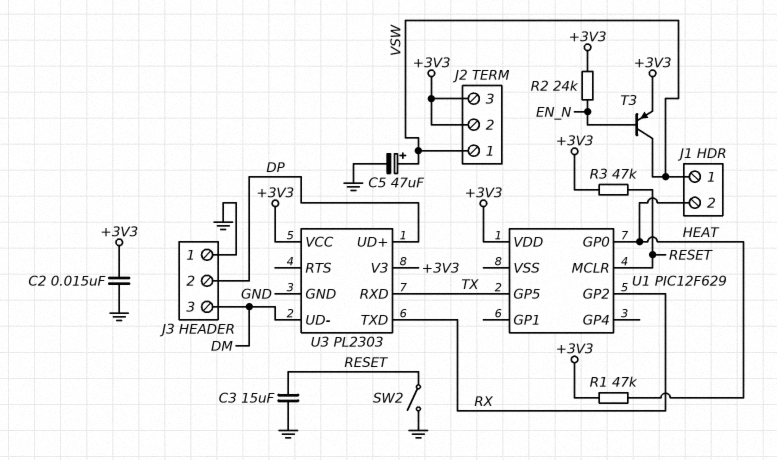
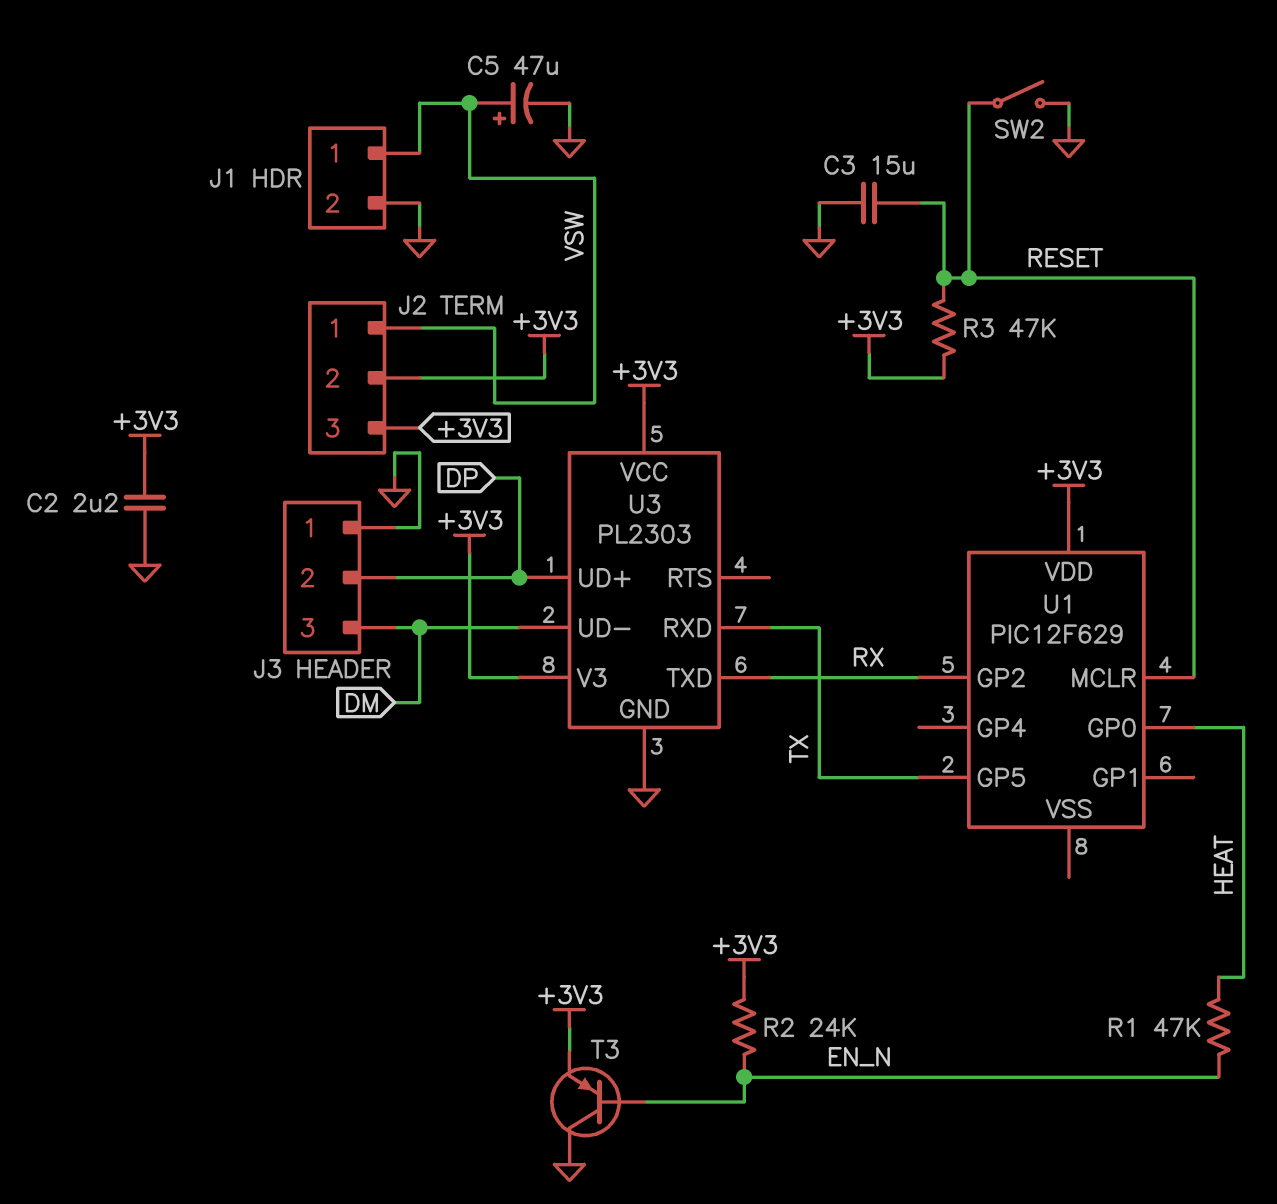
C2: 15nF (+3V3, GND) -> 2.2uF (+3V3, GND)
J1 pin 2: HEAT -> GND
R1: 47k (+3V3, HEAT) -> 47k (EN_N, HEAT)
T3: PNP (B EN_N, C VSW, E +3V3) -> PNP (B EN_N, C GND, E +3V3)

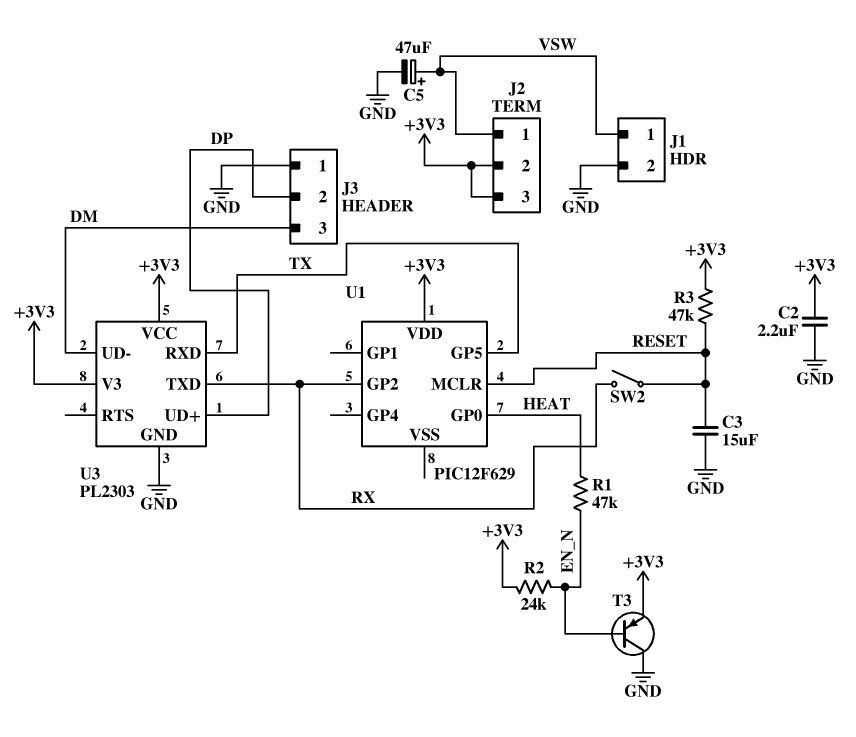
SW2: switch (GND, RESET) -> switch (RESET, RX)

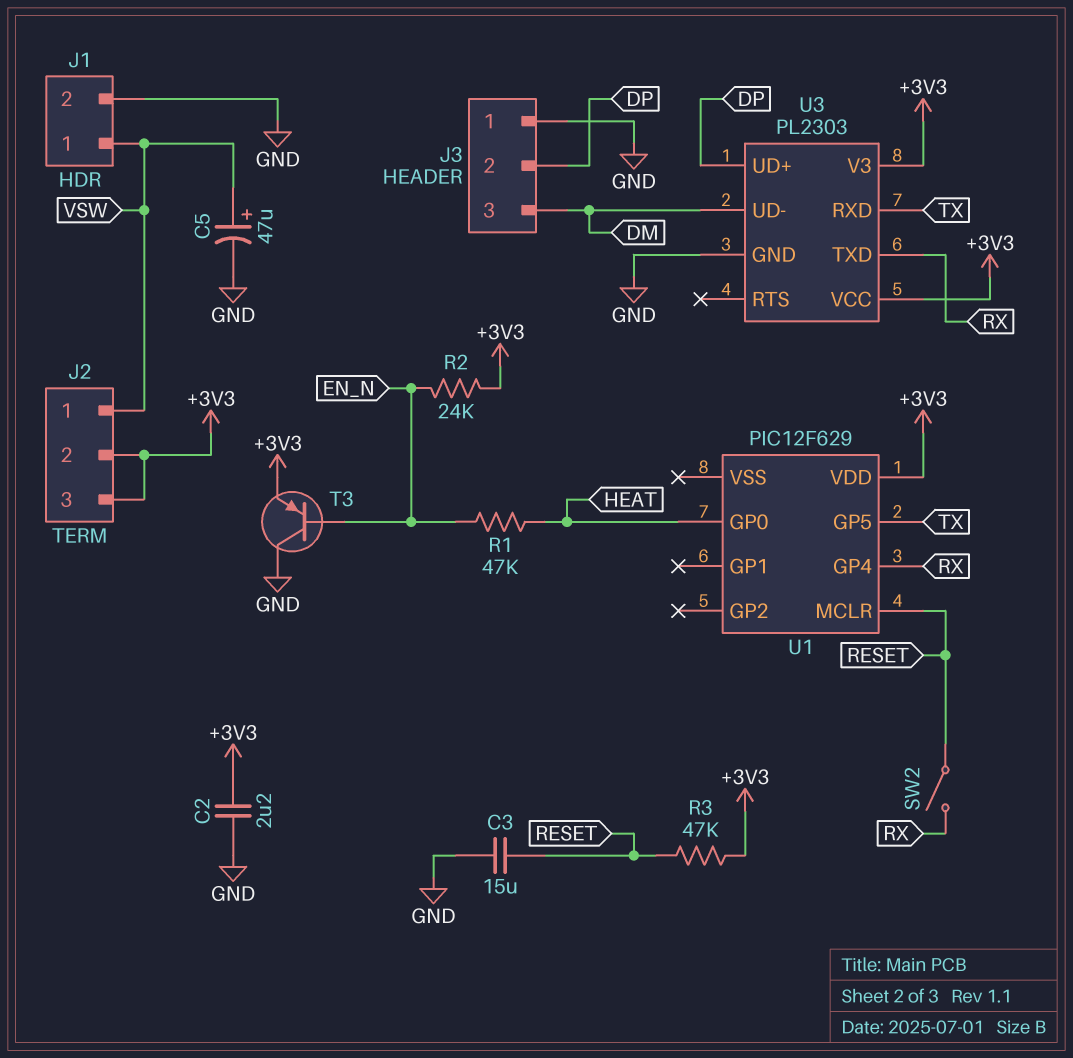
U1 pin GP2: RX -> none
U1 pin GP4: none -> RX

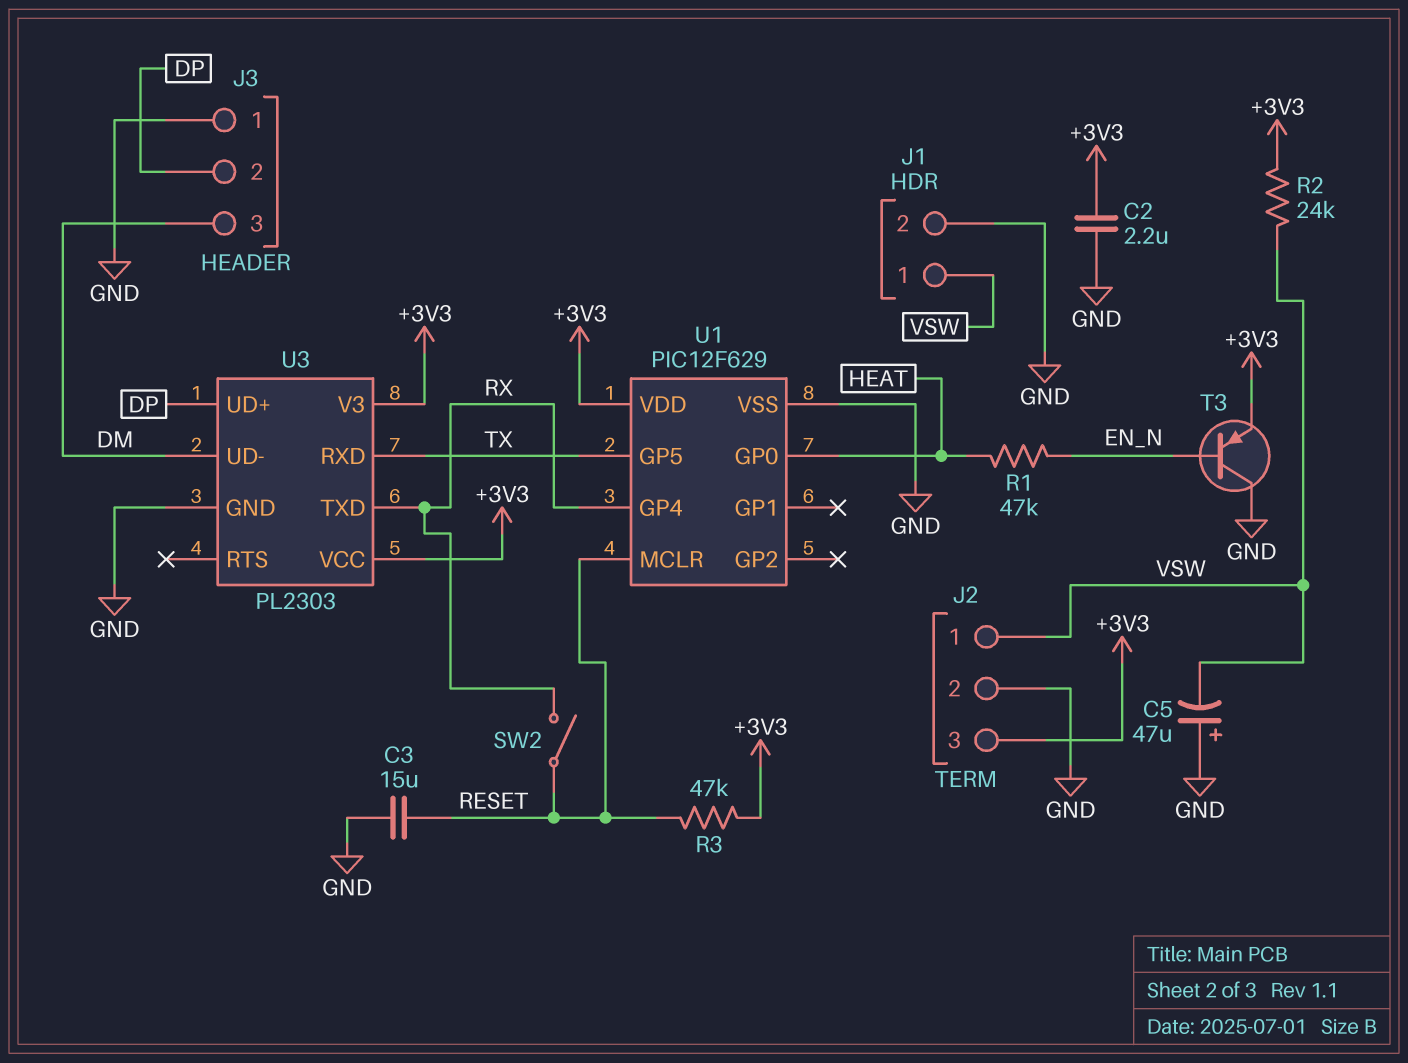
C5: 47uF (plus VSW, minus GND) -> 47uF (plus GND, minus VSW)
J2 pin 2: +3V3 -> GND
R2: 24k (+3V3, EN_N) -> 24k (+3V3, VSW)
U1 pin VSS: none -> GND

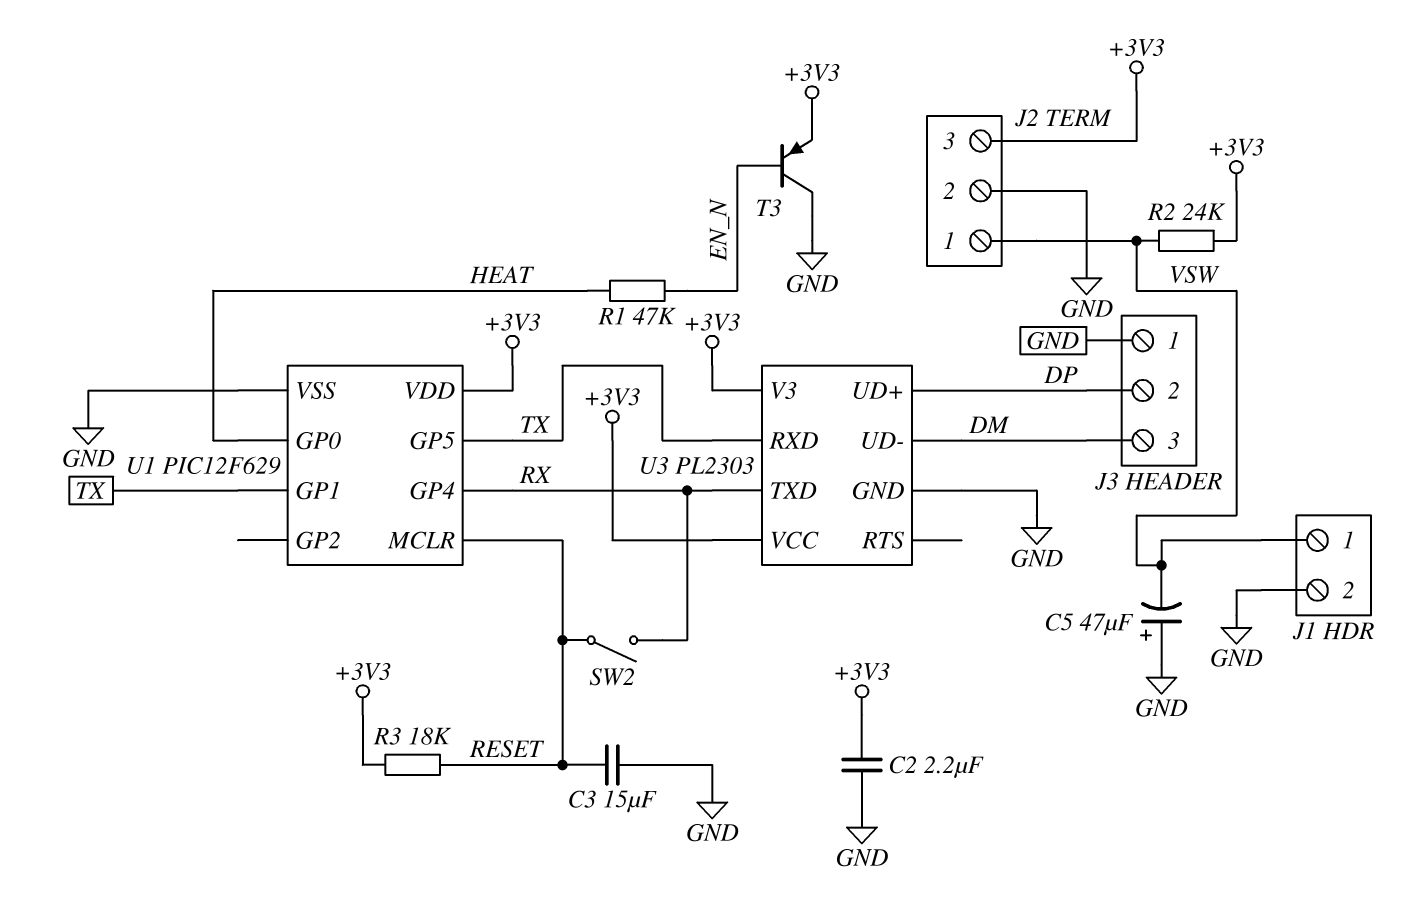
R3: 47k (+3V3, RESET) -> 18k (+3V3, RESET)
U1 pin GP1: none -> TX

